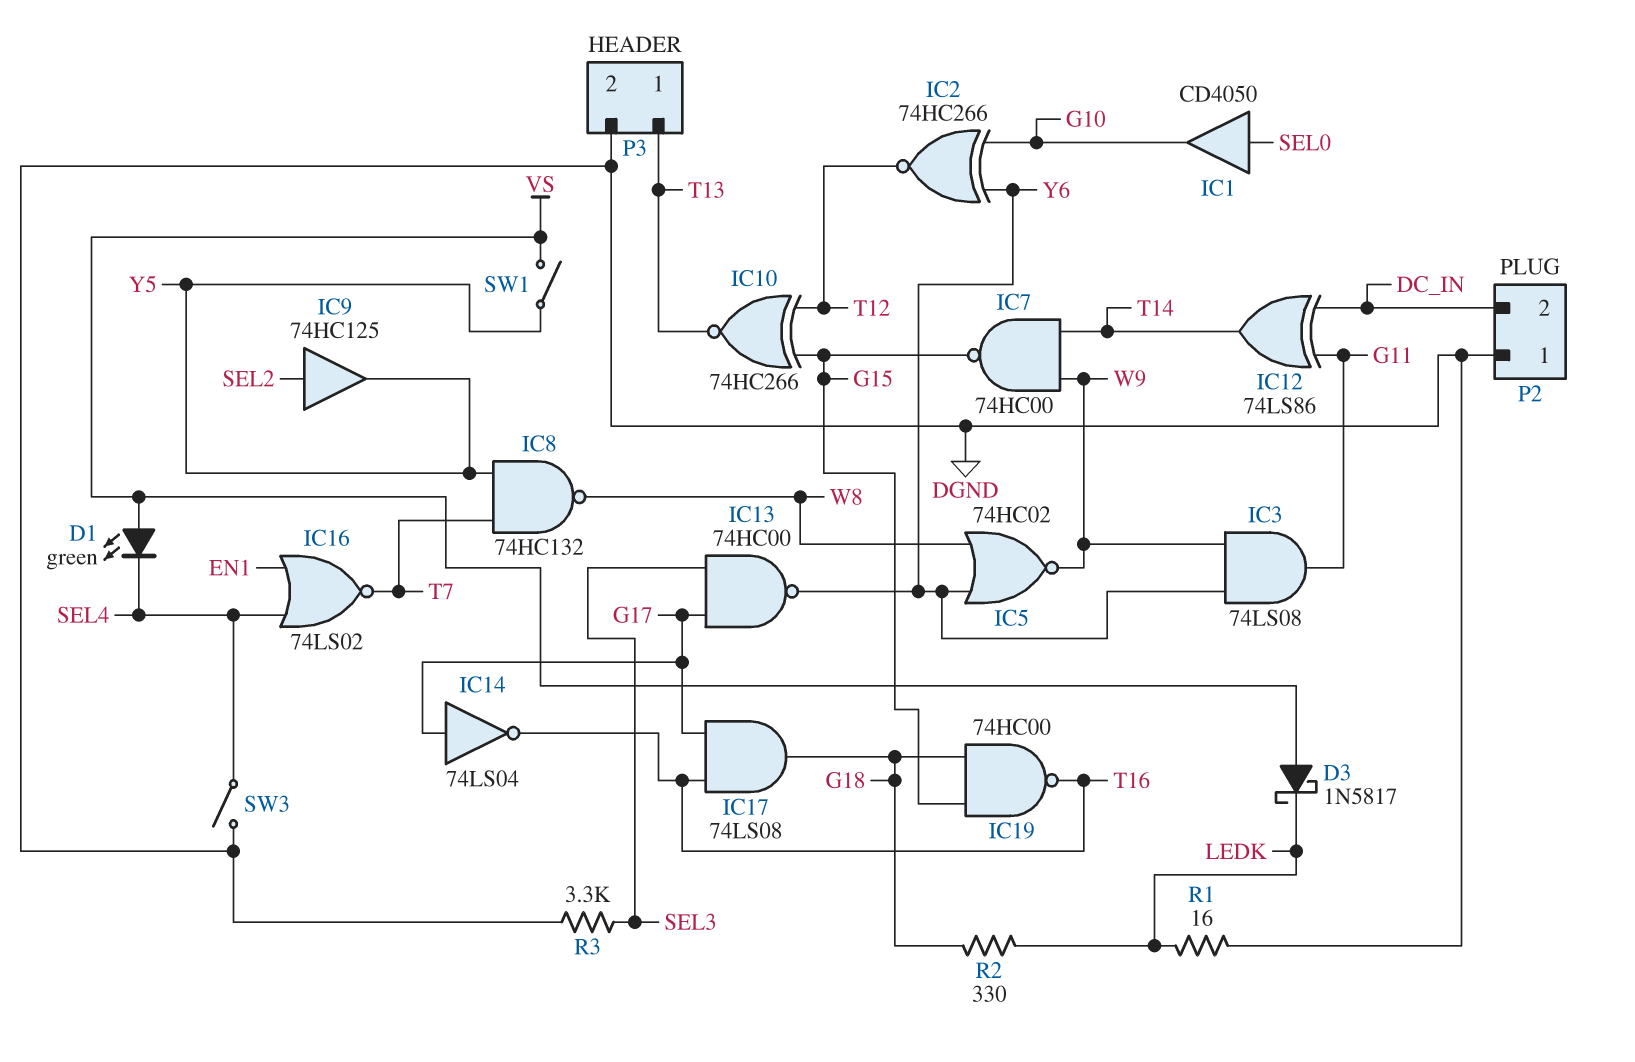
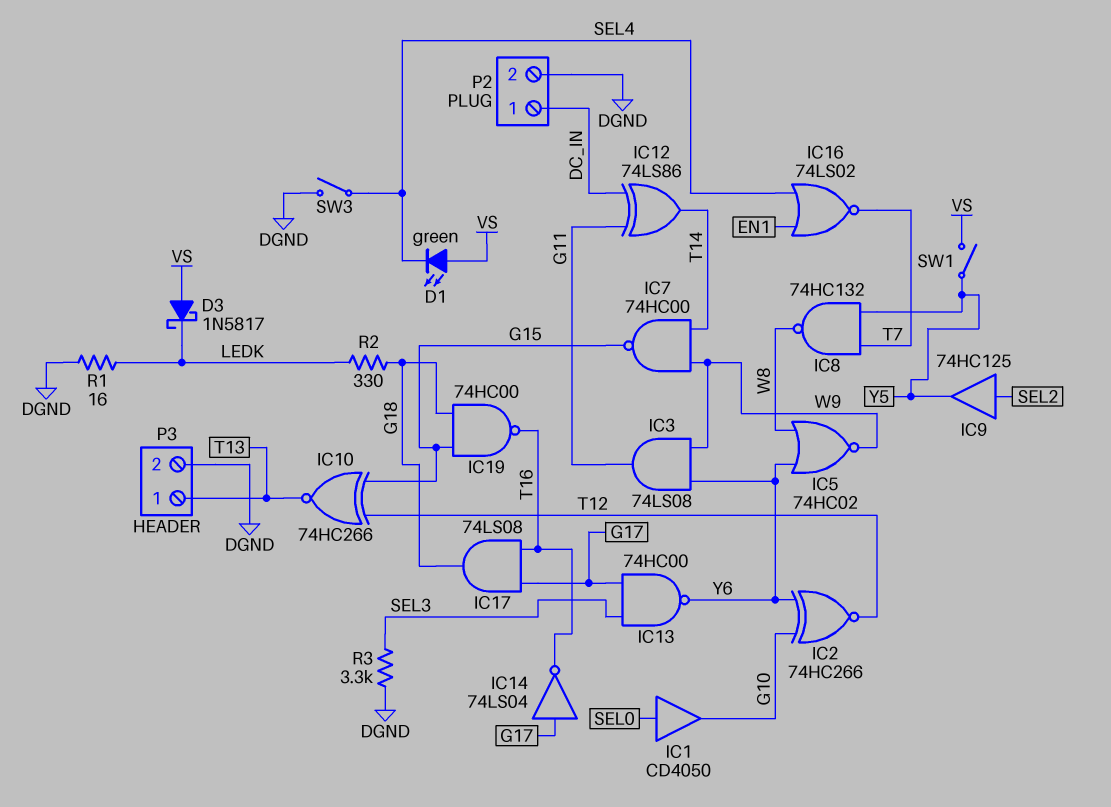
P2 pin 1: DGND -> DC_IN
P2 pin 2: DC_IN -> DGND

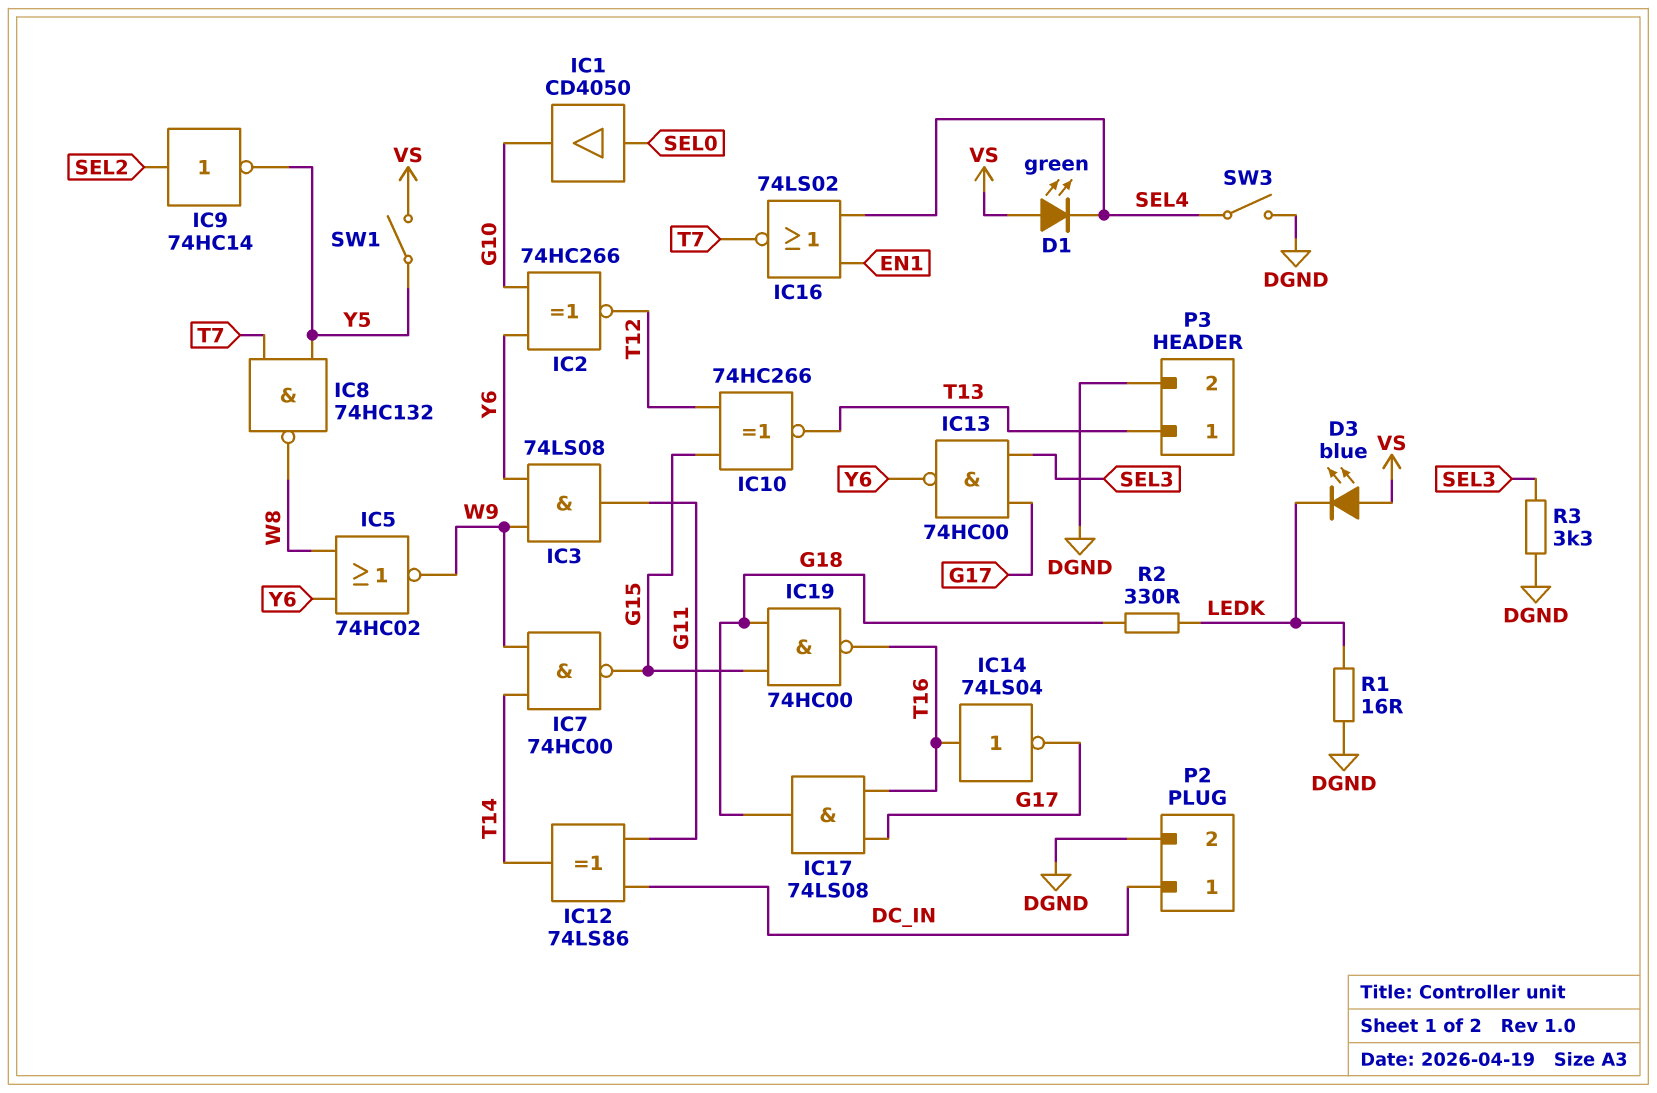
D3: schottky 1N5817 (A VS, K LEDK) -> LED blue (A VS, K LEDK)
IC9: buffer 74HC125 (in SEL2, out Y5) -> NOT 74HC14 (in SEL2, out Y5)
IC14: NOT 74LS04 (in G17, out T16) -> NOT 74LS04 (in T16, out G17)

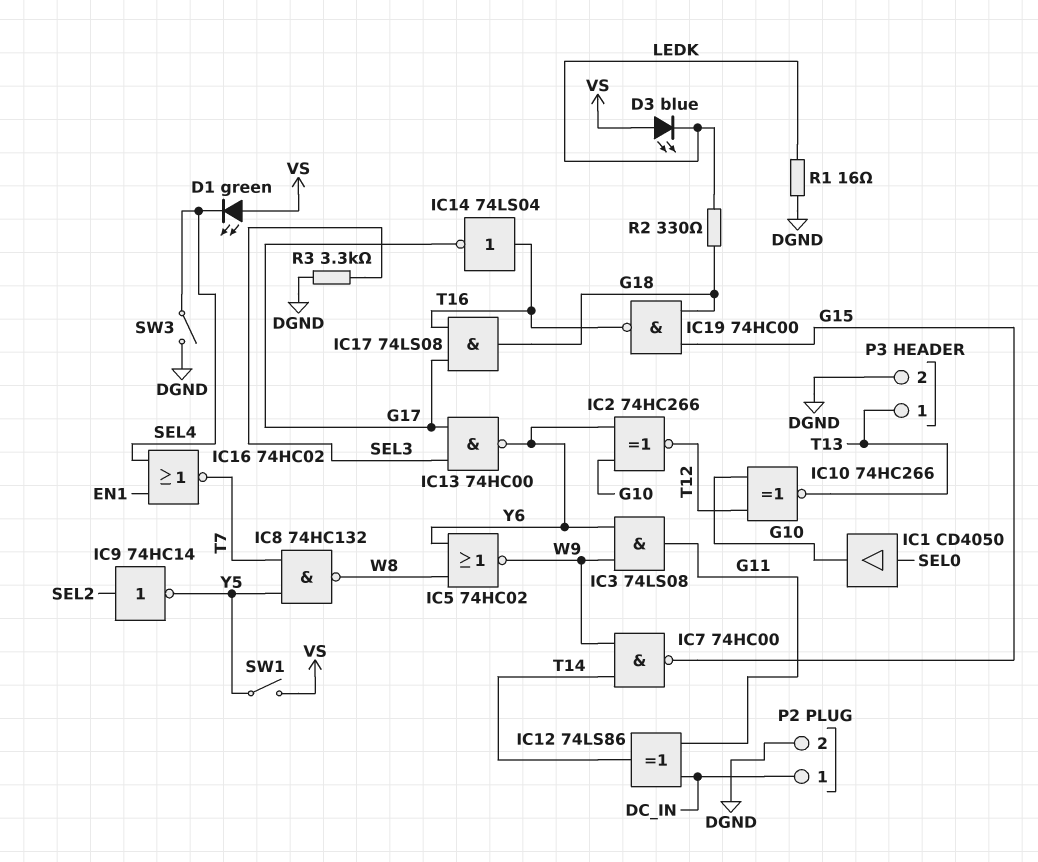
IC10: XNOR 74HC266 (in G15, in T12, out T13) -> XNOR 74HC266 (in G10, in T12, out T13)
IC16: NOR 74LS02 (in EN1, in SEL4, out T7) -> NOR 74HC02 (in EN1, in SEL4, out T7)

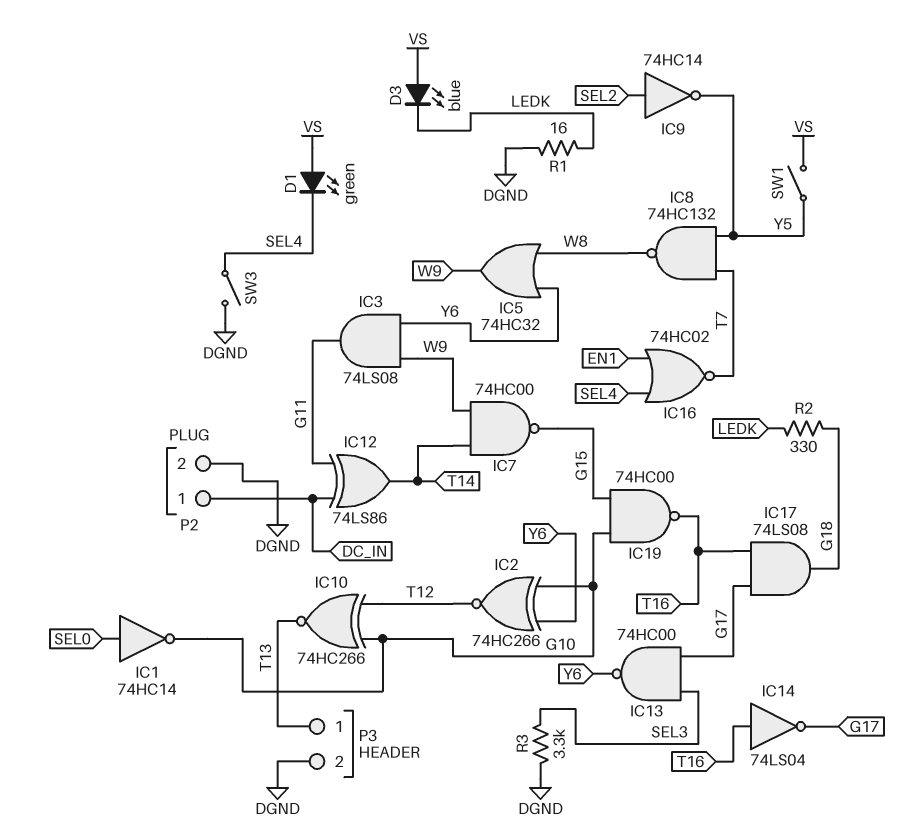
IC1: buffer CD4050 (in SEL0, out G10) -> NOT 74HC14 (in SEL0, out G10)
IC5: NOR 74HC02 (in W8, in Y6, out W9) -> OR 74HC32 (in W8, in Y6, out W9)
IC19: NAND 74HC00 (in G15, in G18, out T16) -> NAND 74HC00 (in G10, in G15, out T16)

